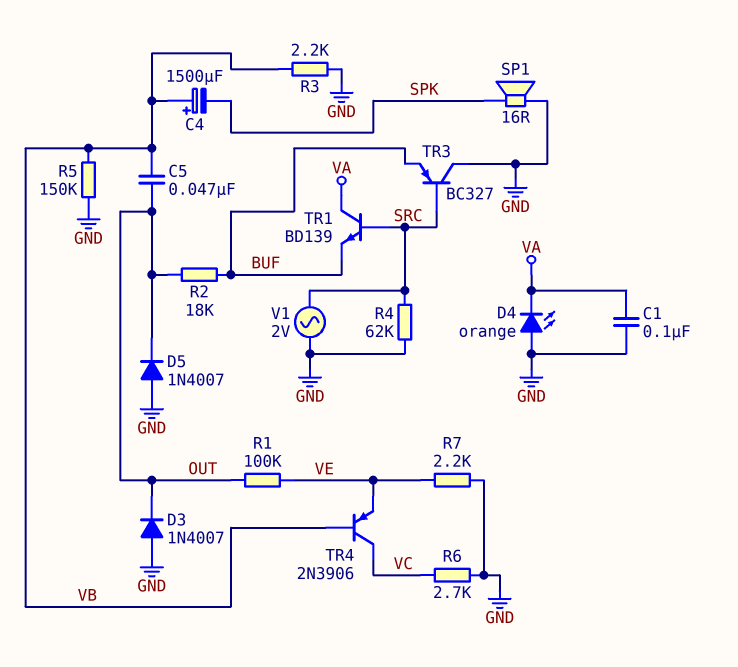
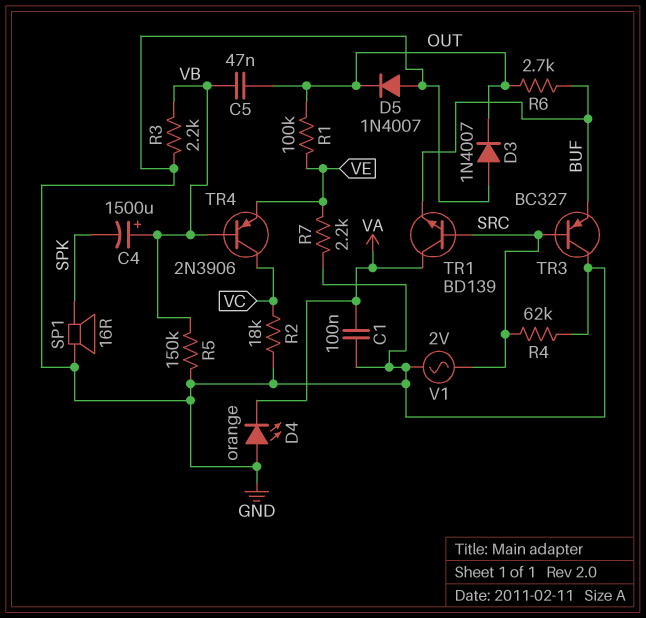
R2: 18k (BUF, OUT) -> 18k (GND, VC)
R6: 2.7k (GND, VC) -> 2.7k (BUF, OUT)

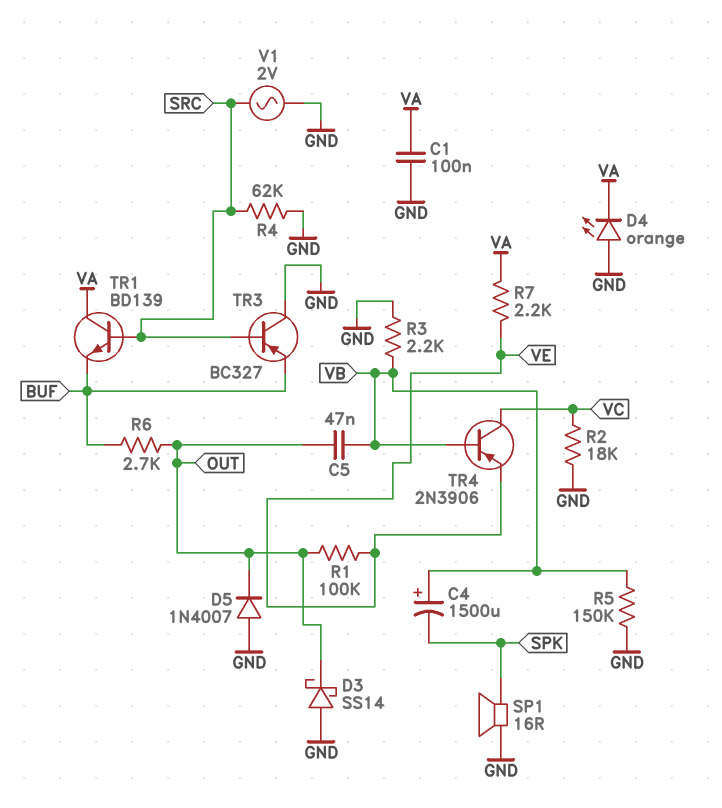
D3: diode 1N4007 (A GND, K OUT) -> schottky SS14 (A GND, K OUT)
R7: 2.2k (GND, VE) -> 2.2k (VA, VE)

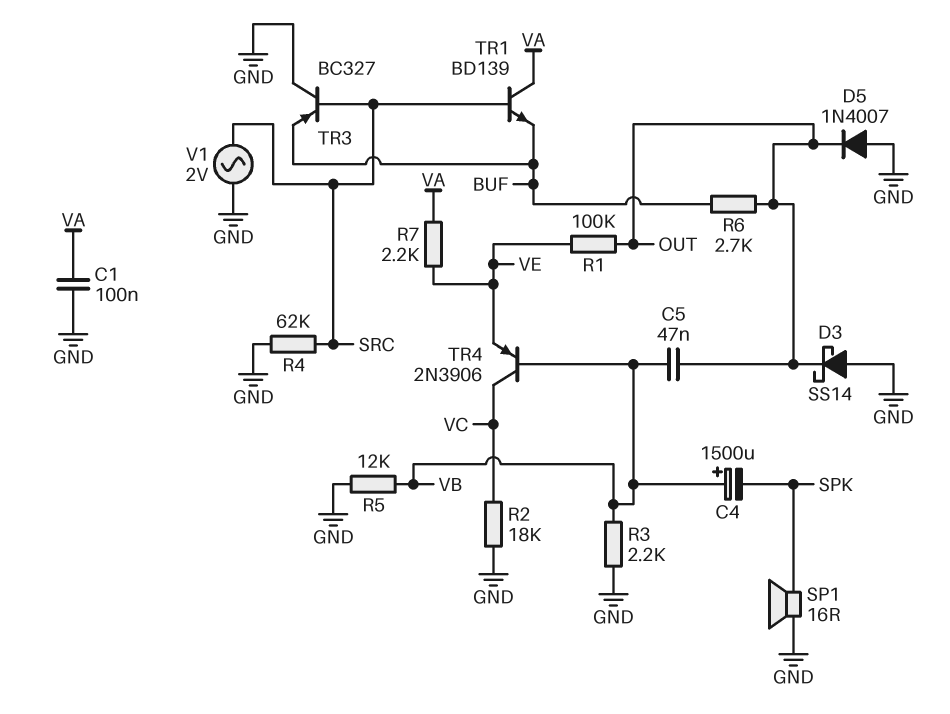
D4: LED orange (A GND, K VA) -> none
R5: 150k (GND, VB) -> 12k (GND, VB)

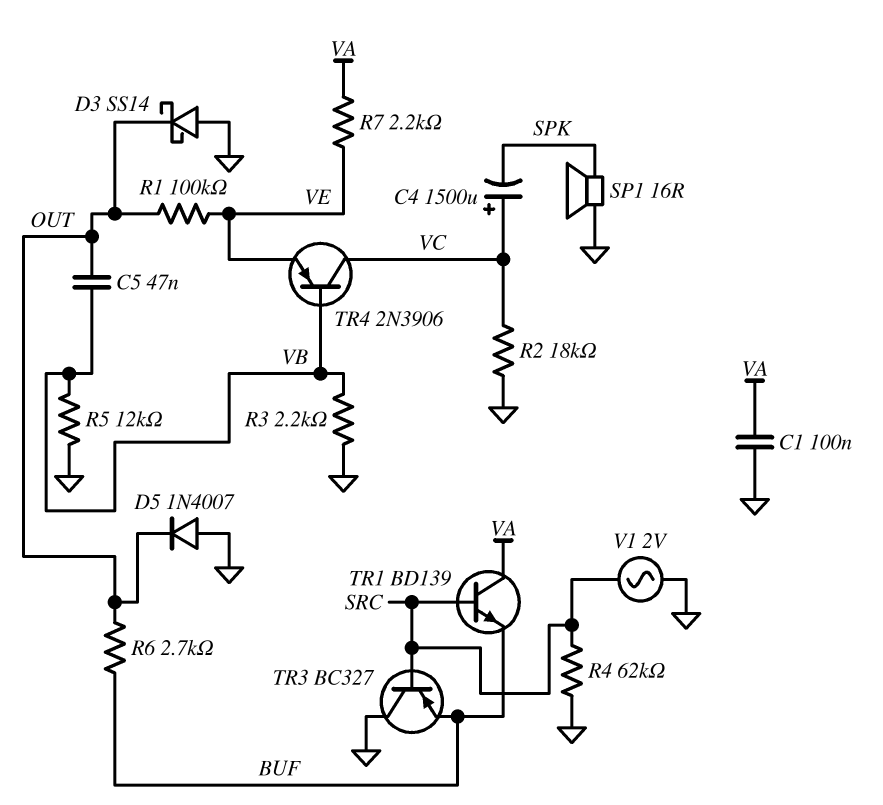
C4: 1500uF (plus VB, minus SPK) -> 1500uF (plus VC, minus SPK)

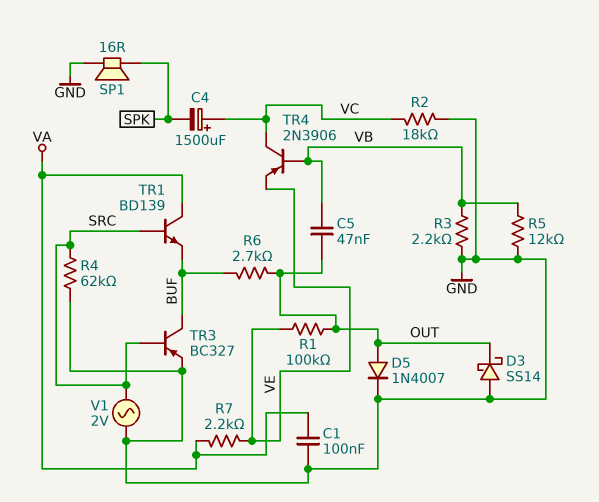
D5: diode 1N4007 (A GND, K OUT) -> diode 1N4007 (A OUT, K GND)
TR3: PNP BC327 (B SRC, C GND, E BUF) -> PNP BC327 (B SRC, C BUF, E GND)

